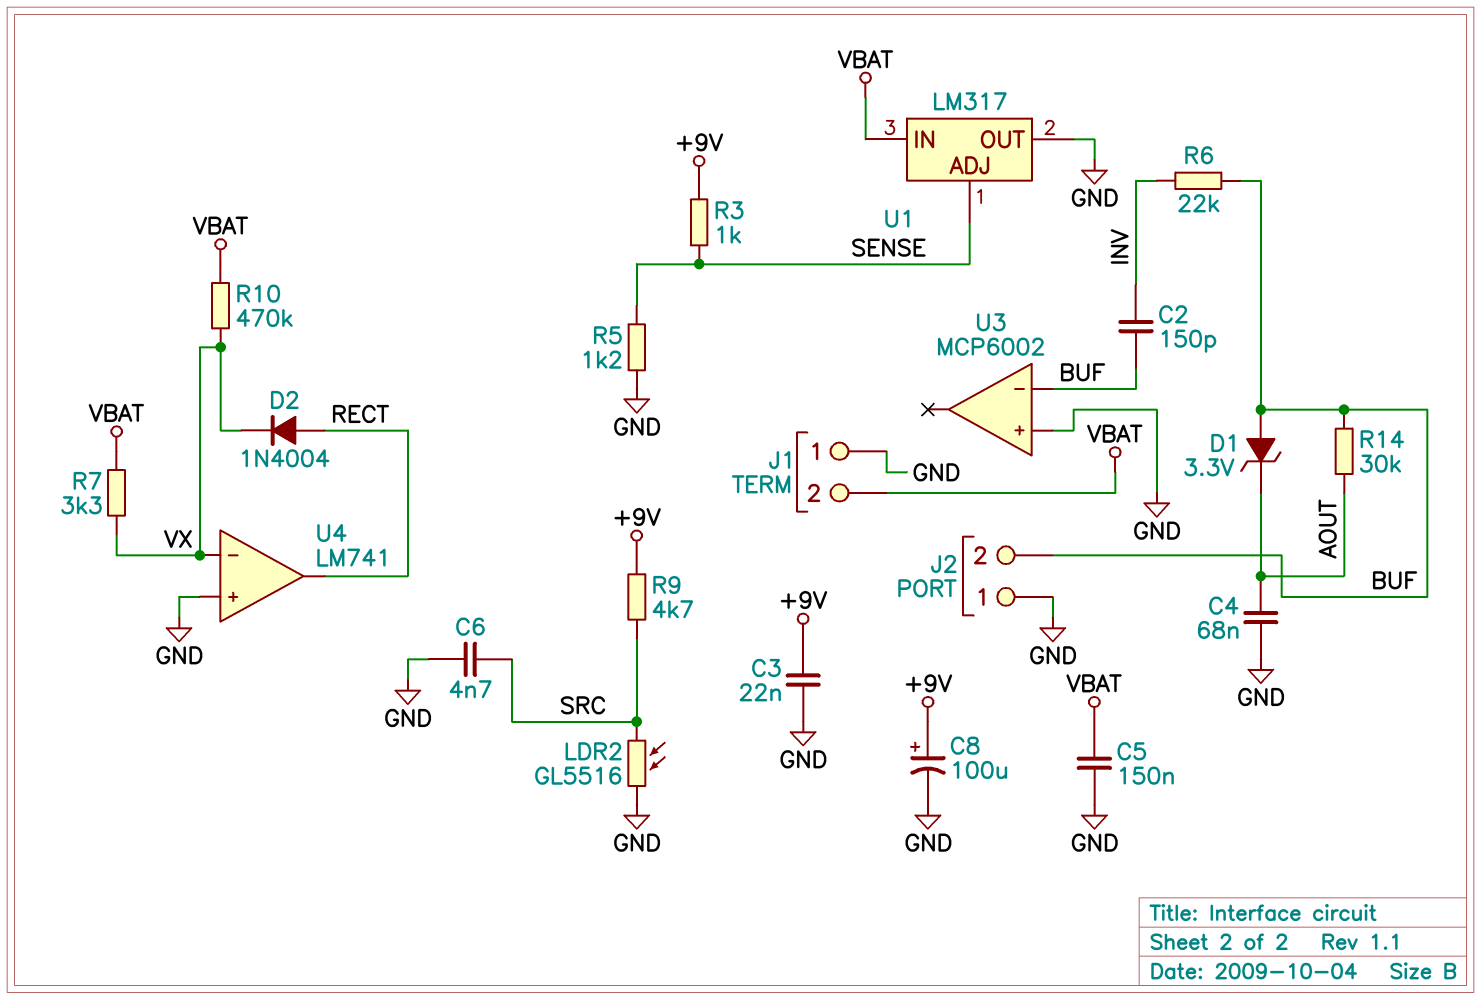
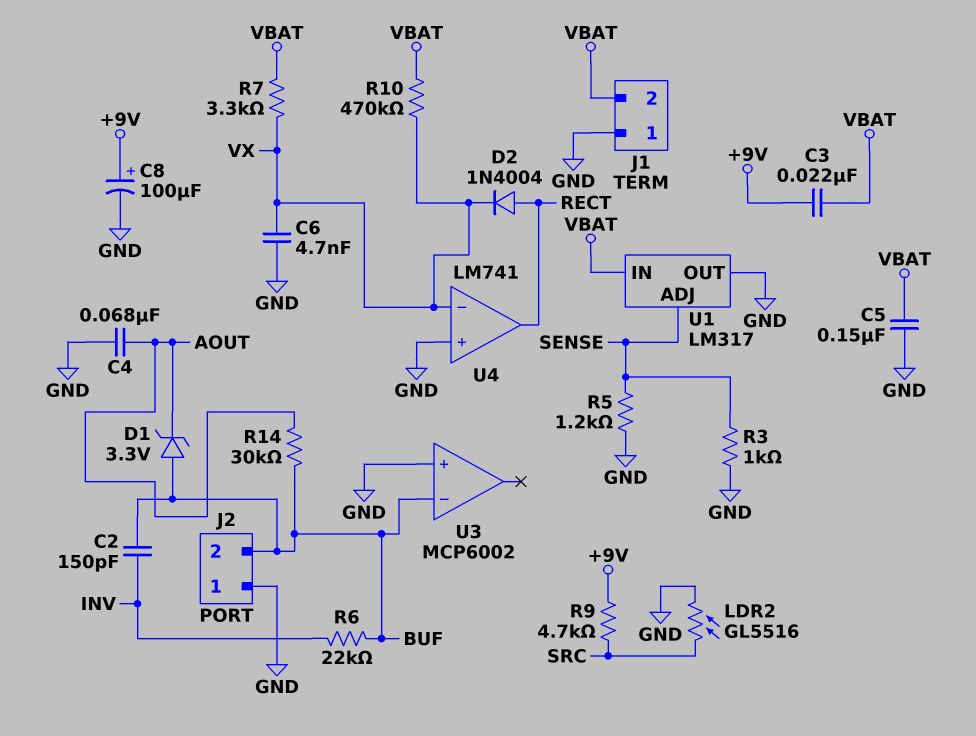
C3: 22nF (+9V, GND) -> 22nF (+9V, VBAT)
C6: 4.7nF (GND, SRC) -> 4.7nF (GND, VX)
R3: 1k (+9V, SENSE) -> 1k (GND, SENSE)

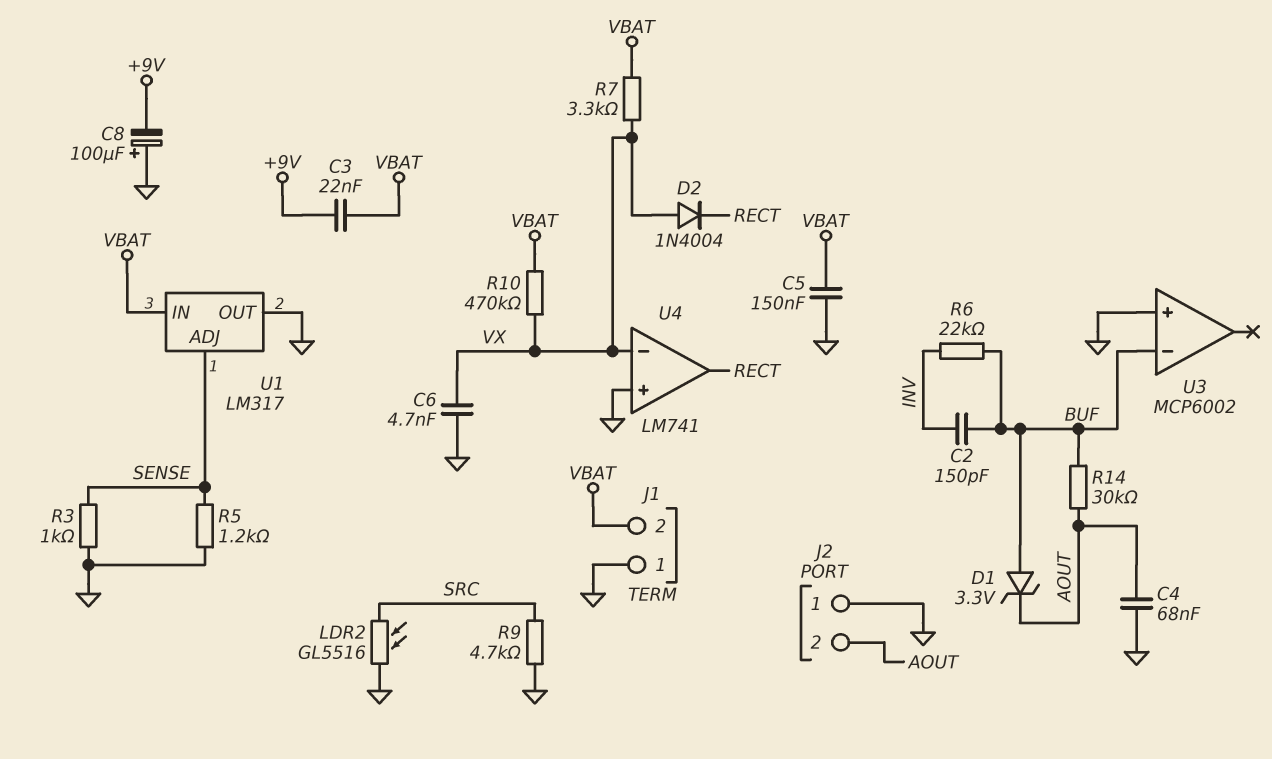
C8: 100uF (plus +9V, minus GND) -> 100uF (plus GND, minus +9V)
D2: diode 1N4004 (A RECT, K VX) -> diode 1N4004 (A VX, K RECT)
J2 pin 2: BUF -> AOUT
R9: 4.7k (+9V, SRC) -> 4.7k (GND, SRC)

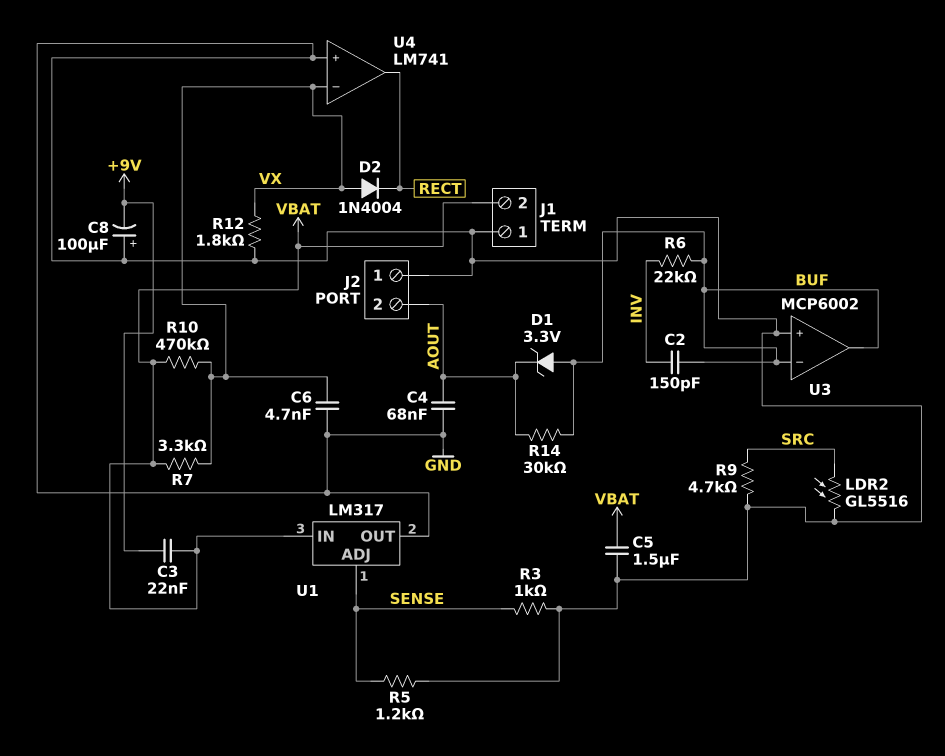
C5: 150nF (GND, VBAT) -> 1.5uF (GND, VBAT)
R12: none -> 1.8k (GND, VX)
U3 pin out: none -> BUF

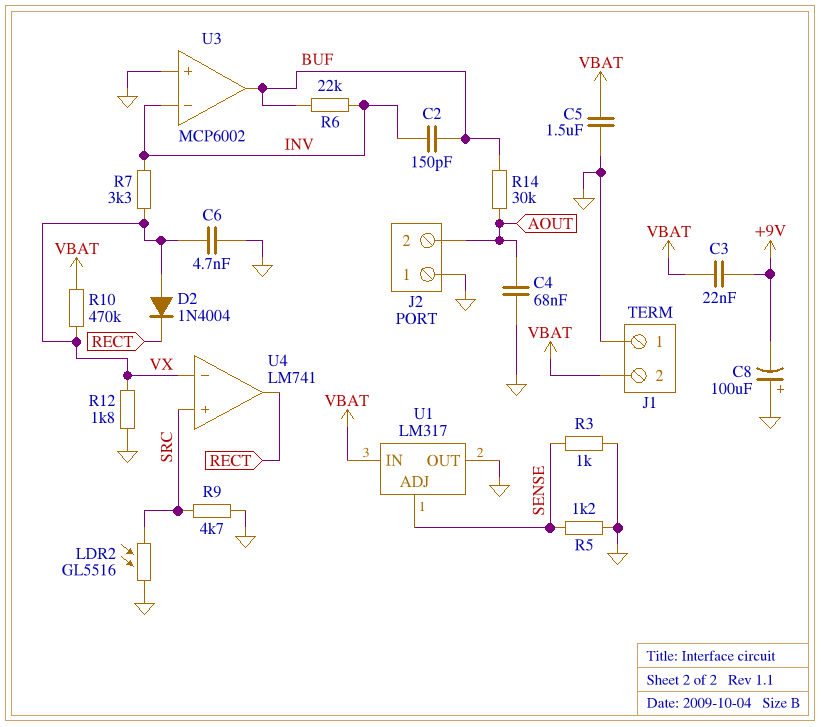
D1: zener 3.3V (A BUF, K AOUT) -> none
R7: 3.3k (VBAT, VX) -> 3.3k (INV, VX)
U3 pin in-: BUF -> INV
U4 pin in+: GND -> SRC

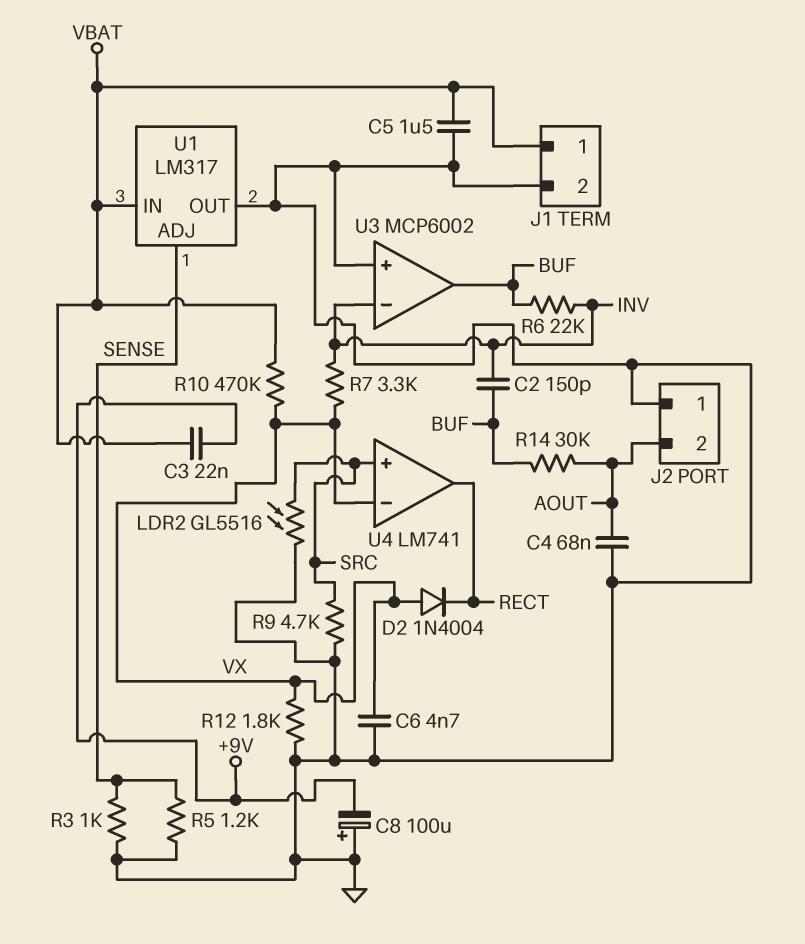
J1 pin 1: GND -> VBAT
J1 pin 2: VBAT -> GND

